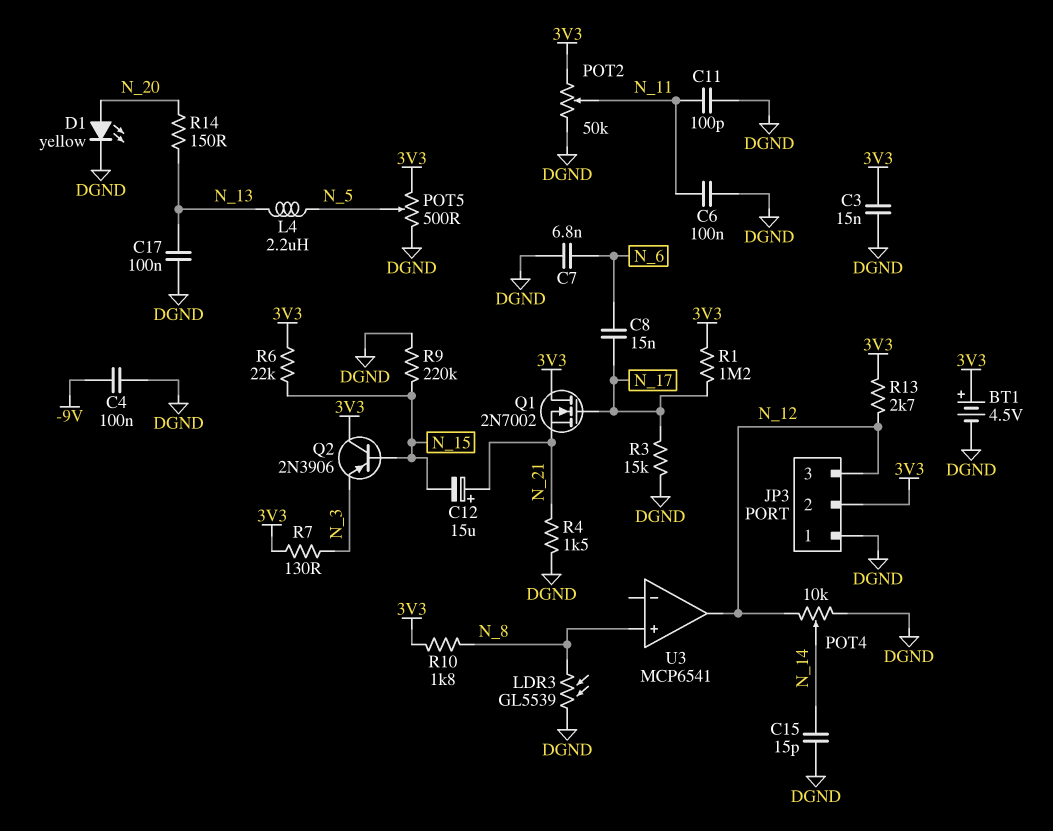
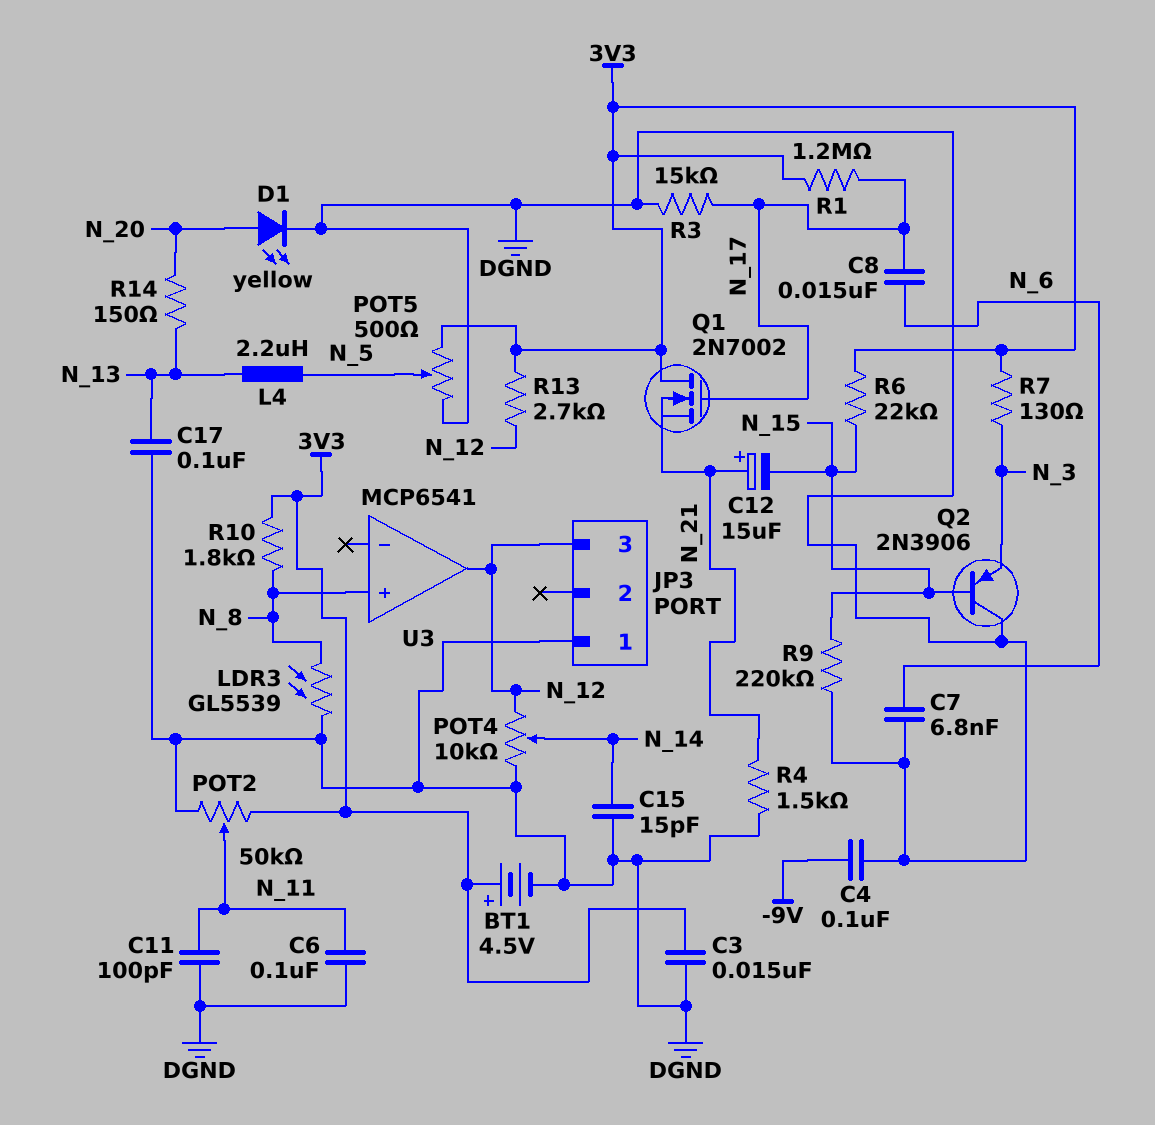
JP3 pin 2: 3V3 -> none
Q2: PNP 2N3906 (B N_15, C 3V3, E N_3) -> PNP 2N3906 (B N_15, C DGND, E N_3)

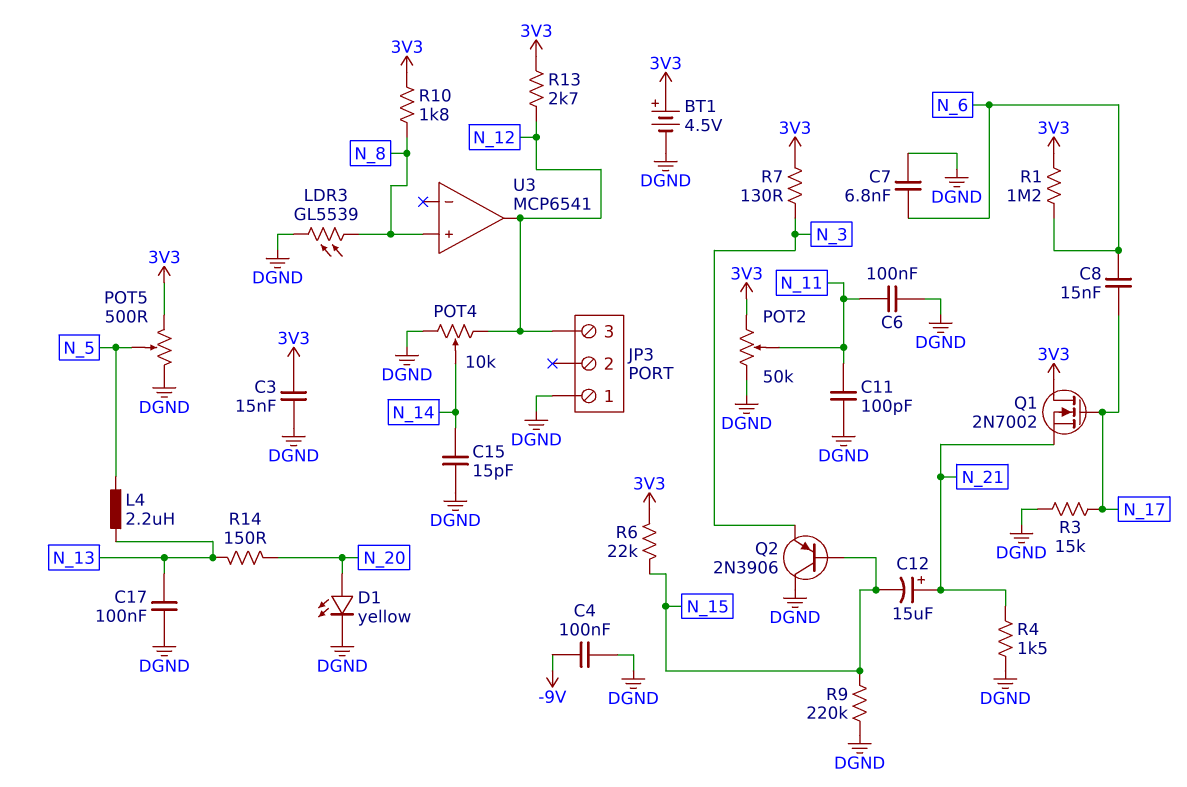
R1: 1.2M (3V3, N_17) -> 1.2M (3V3, N_6)

